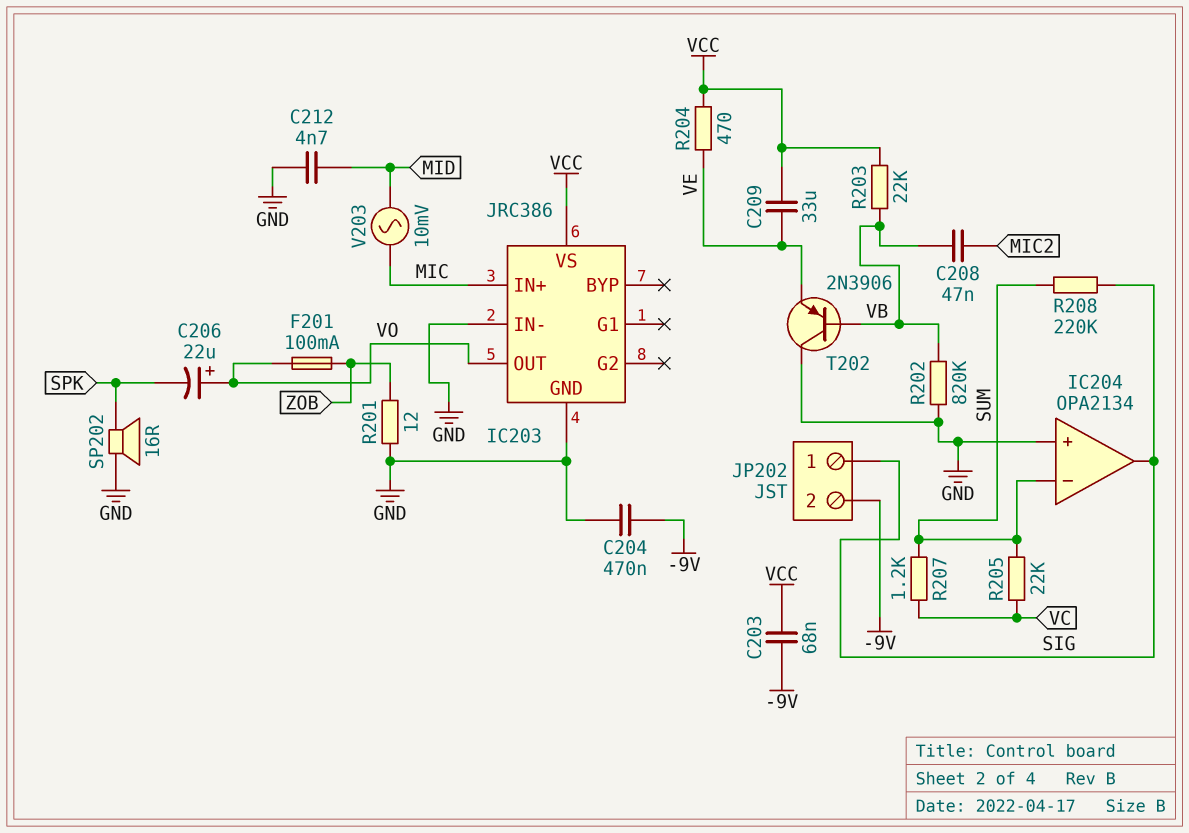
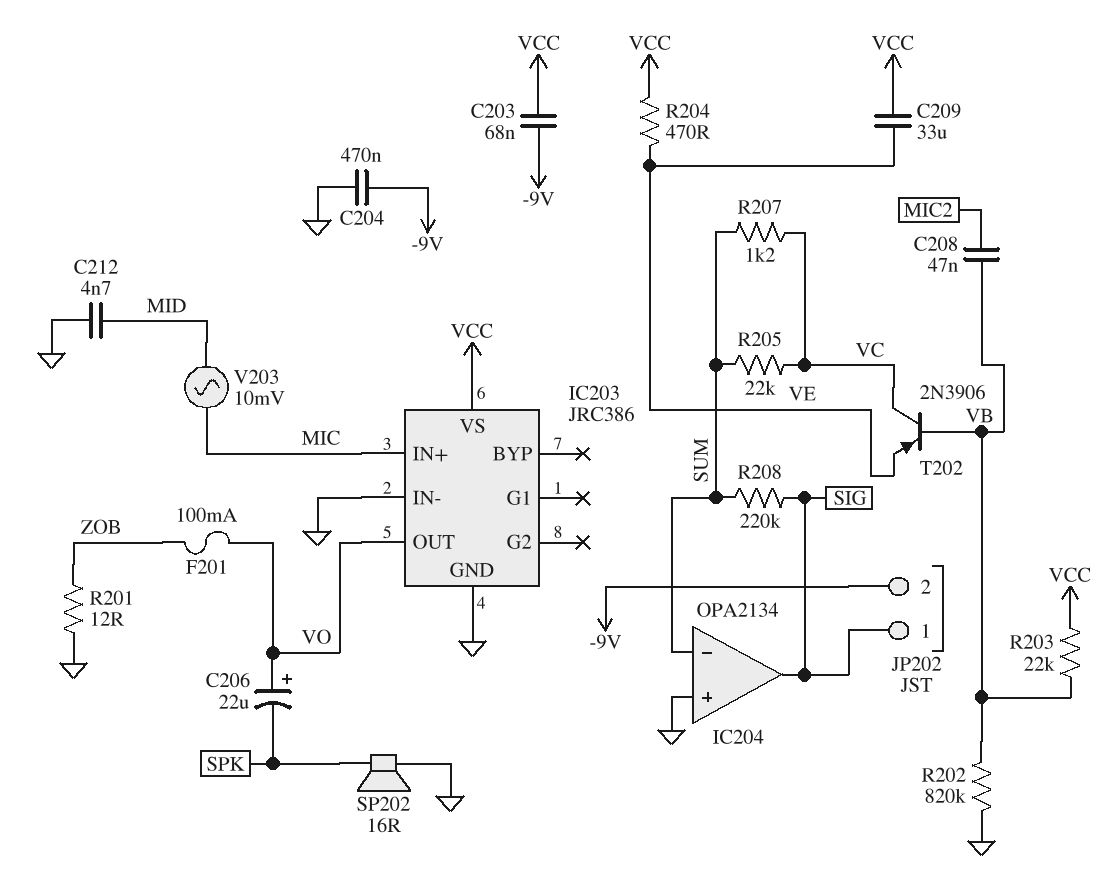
T202: PNP 2N3906 (B VB, C GND, E VE) -> PNP 2N3906 (B VB, C VC, E VE)

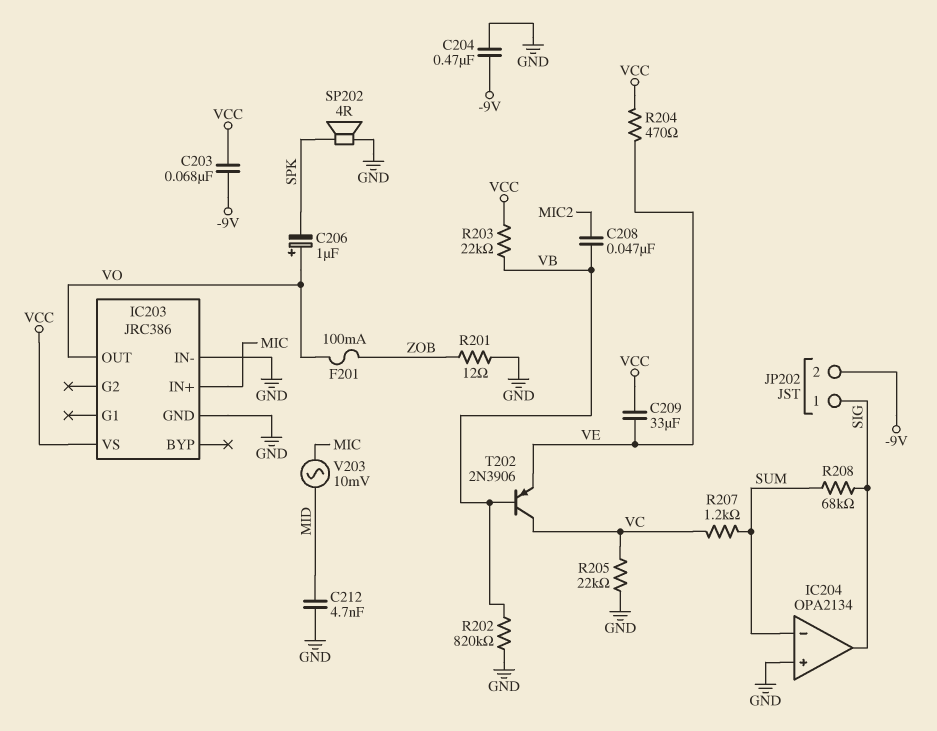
C206: 22uF (plus VO, minus SPK) -> 1uF (plus VO, minus SPK)
R205: 22k (SUM, VC) -> 22k (GND, VC)
R208: 220k (SIG, SUM) -> 68k (SIG, SUM)
SP202: speaker 16R (GND, SPK) -> speaker 4R (GND, SPK)

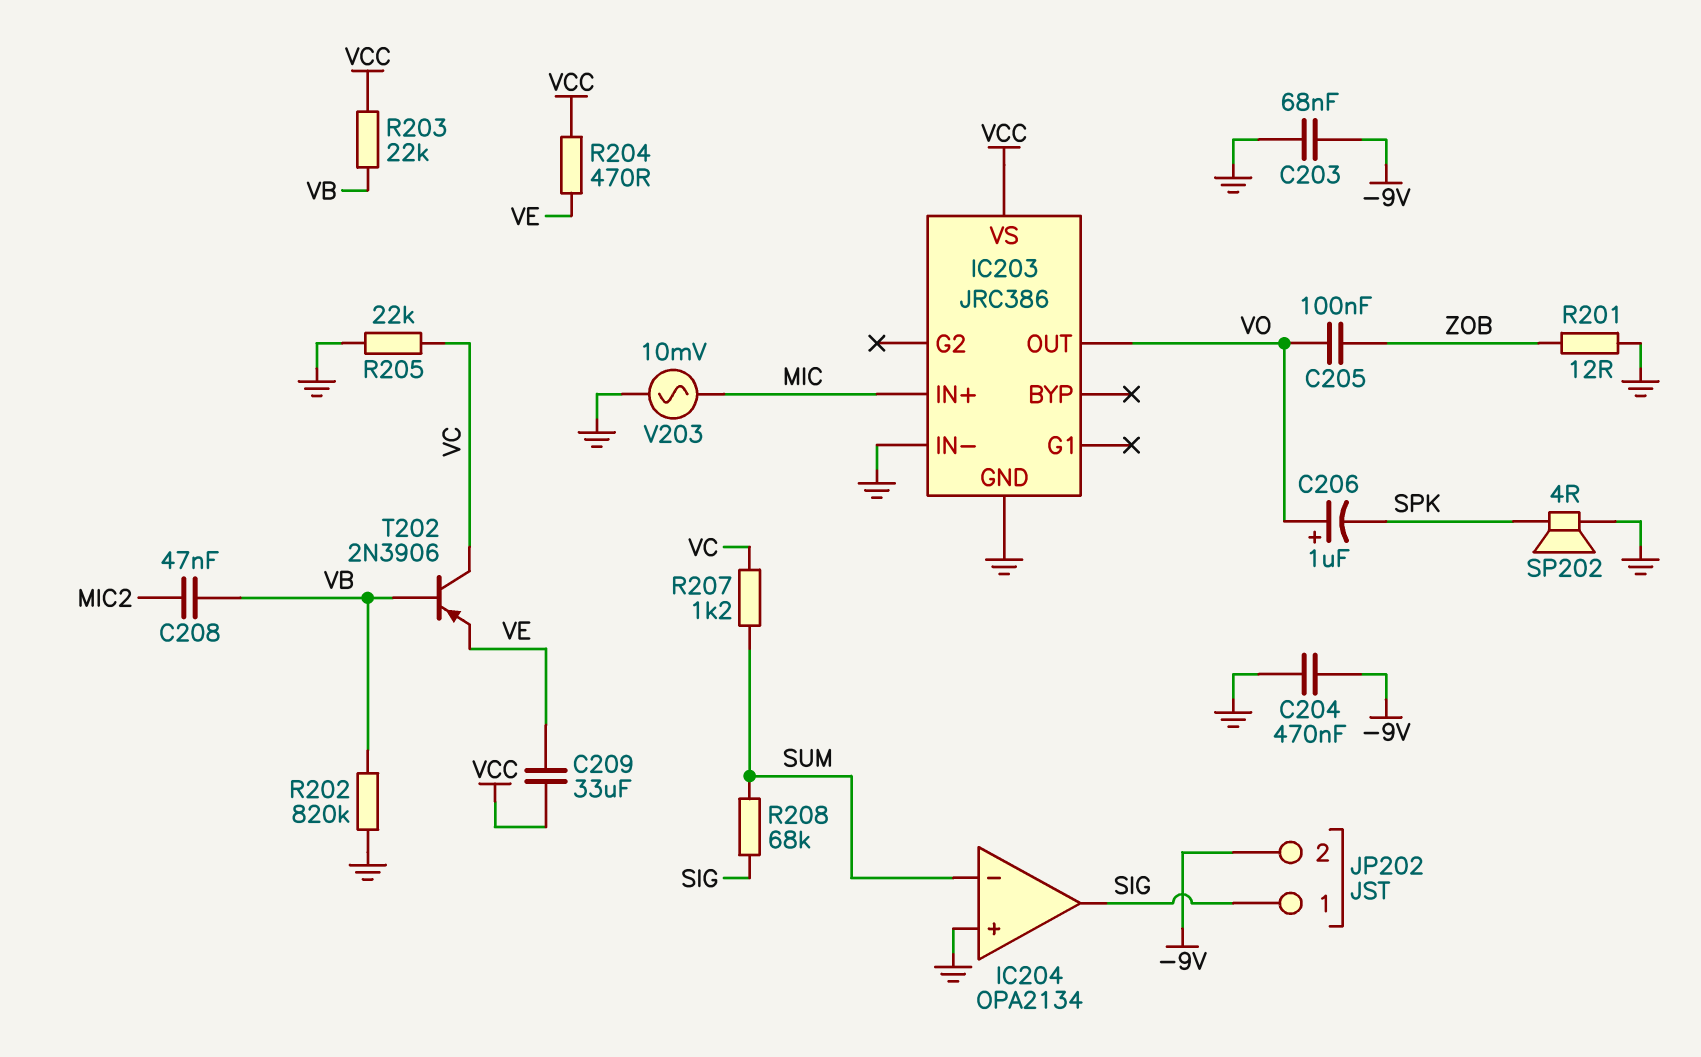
C203: 68nF (-9V, VCC) -> 68nF (-9V, GND)
C205: none -> 100nF (VO, ZOB)
C212: 4.7nF (GND, MID) -> none
F201: 100mA (VO, ZOB) -> none
V203: AC 10mV (MIC, MID) -> AC 10mV (GND, MIC)

